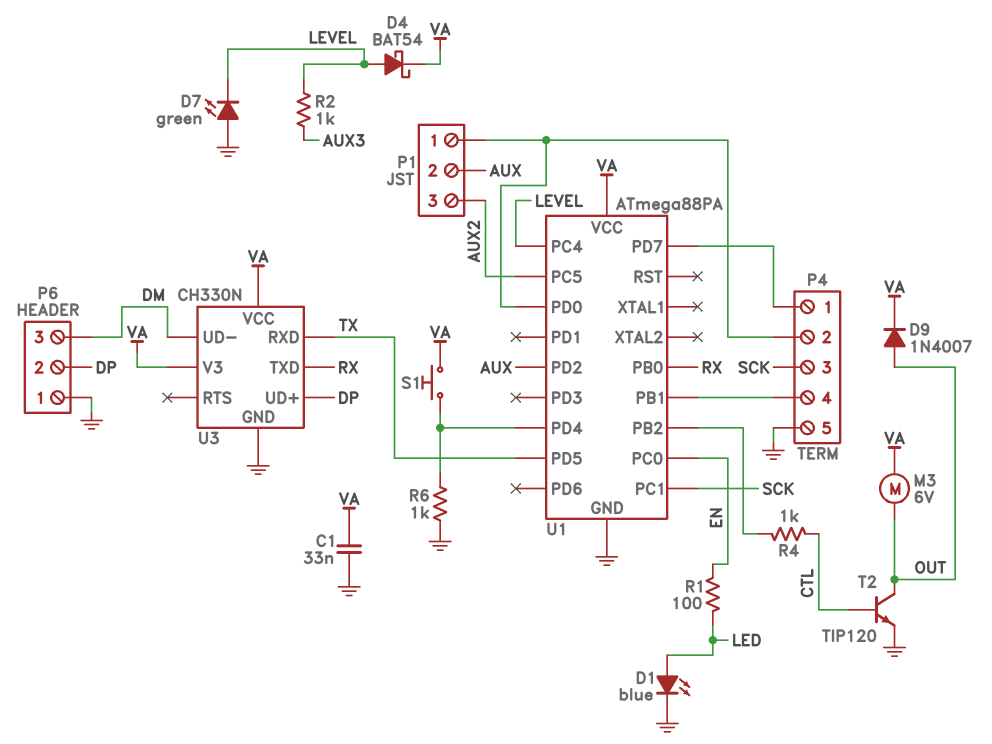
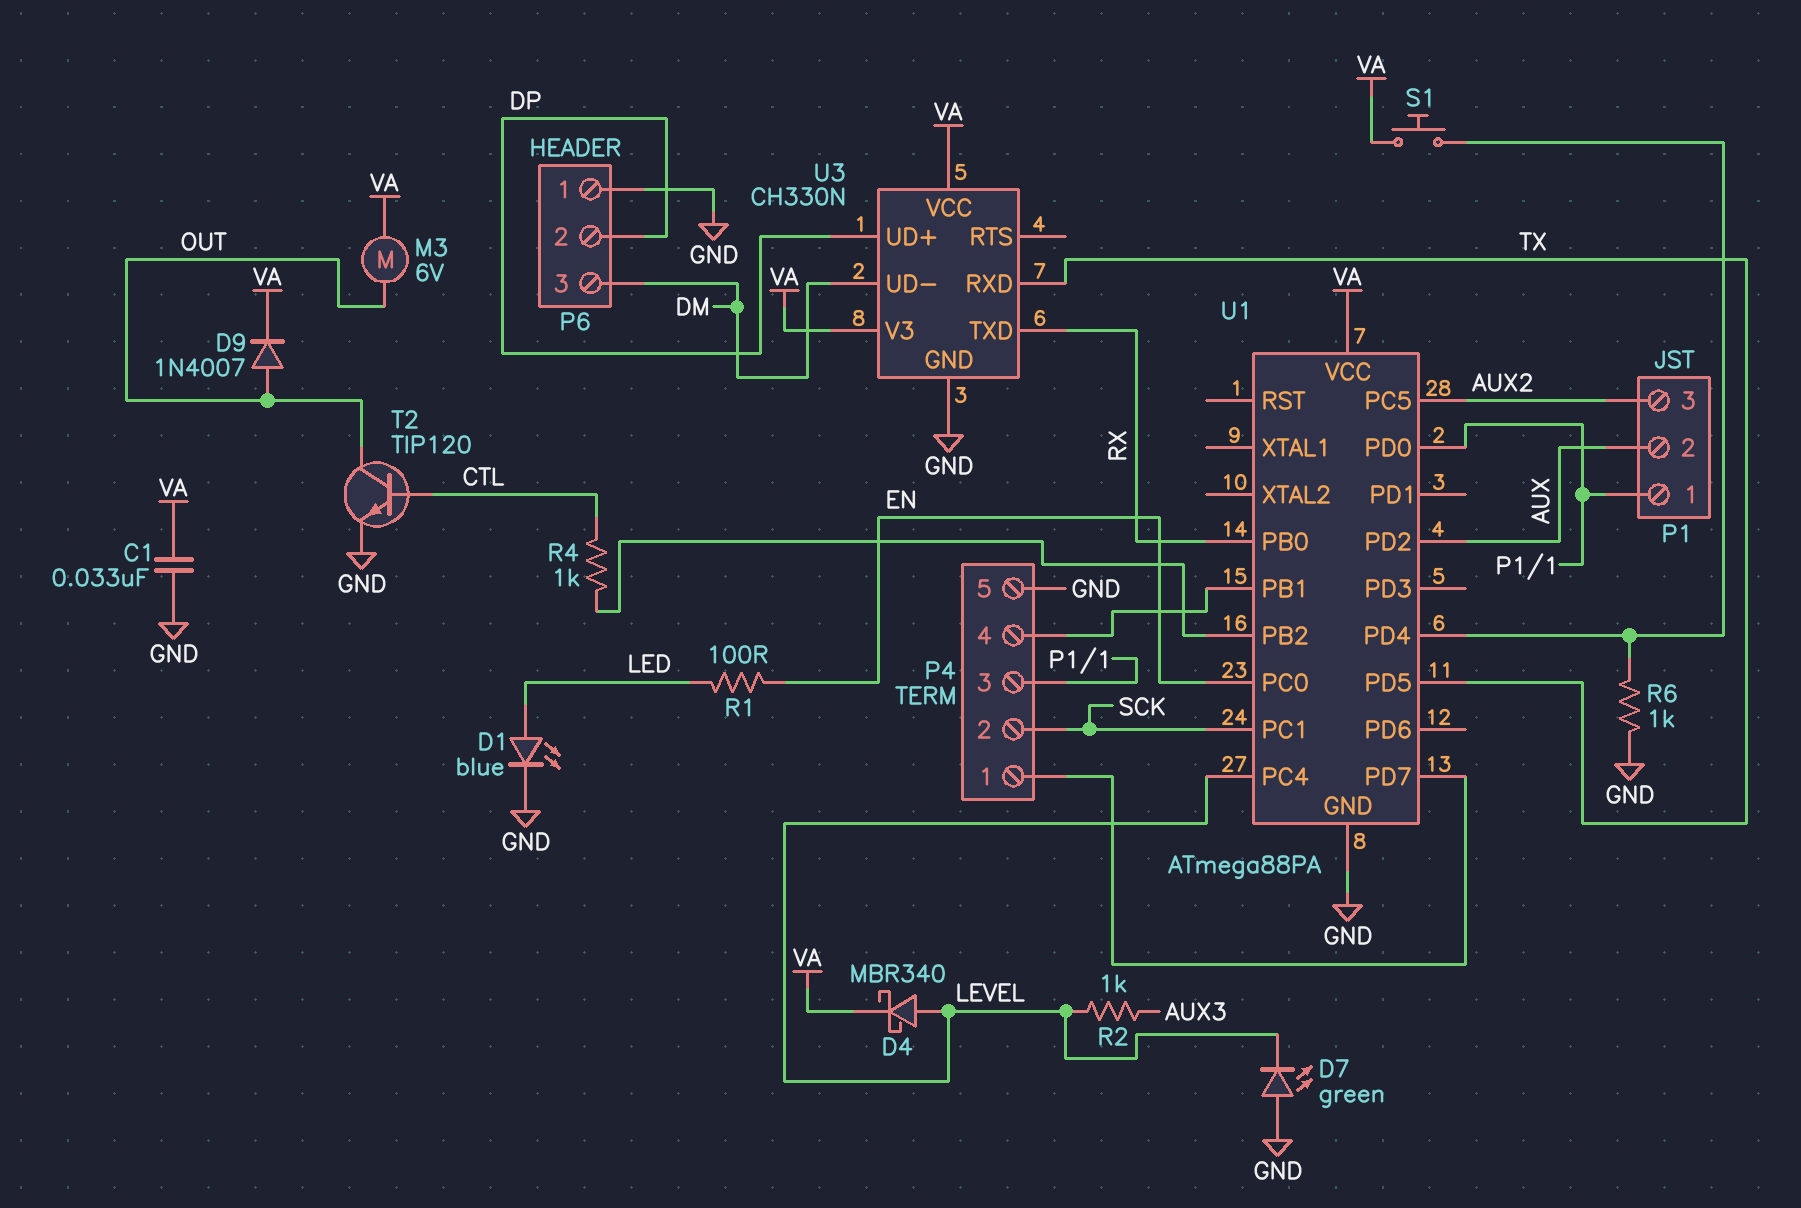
D4: schottky BAT54 (A LEVEL, K VA) -> schottky MBR340 (A LEVEL, K VA)
P4 pin 2: P1/1 -> SCK
P4 pin 3: SCK -> P1/1

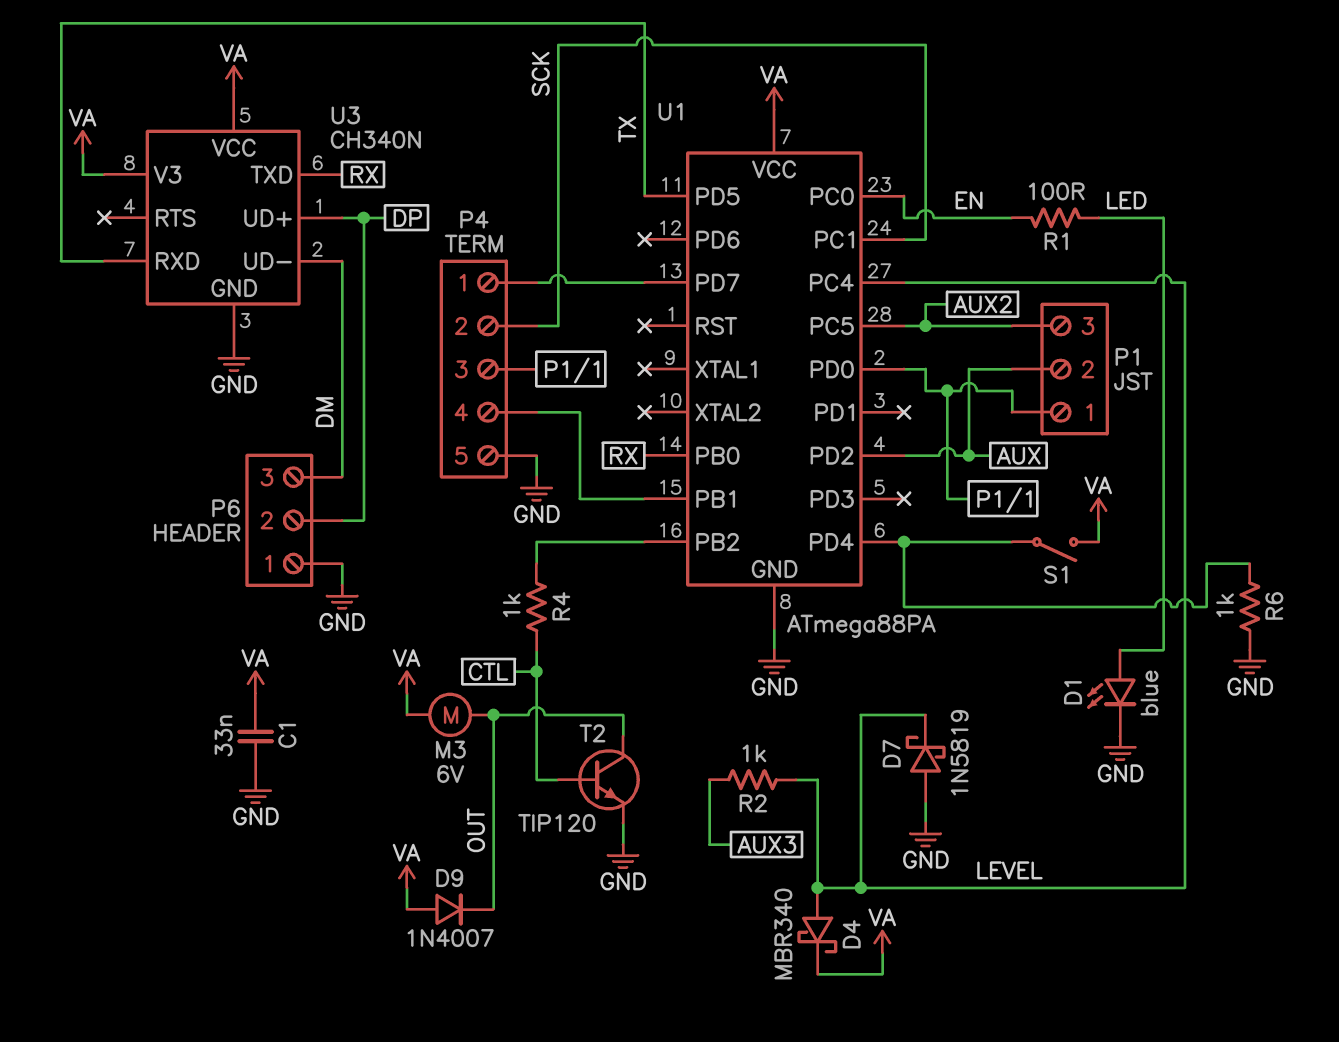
D7: LED green (A GND, K LEVEL) -> schottky 1N5819 (A GND, K LEVEL)
D9: diode 1N4007 (A OUT, K VA) -> diode 1N4007 (A VA, K OUT)
S1: button (U1/PD4, VA) -> switch (U1/PD4, VA)
U3: CH330N -> CH340N

